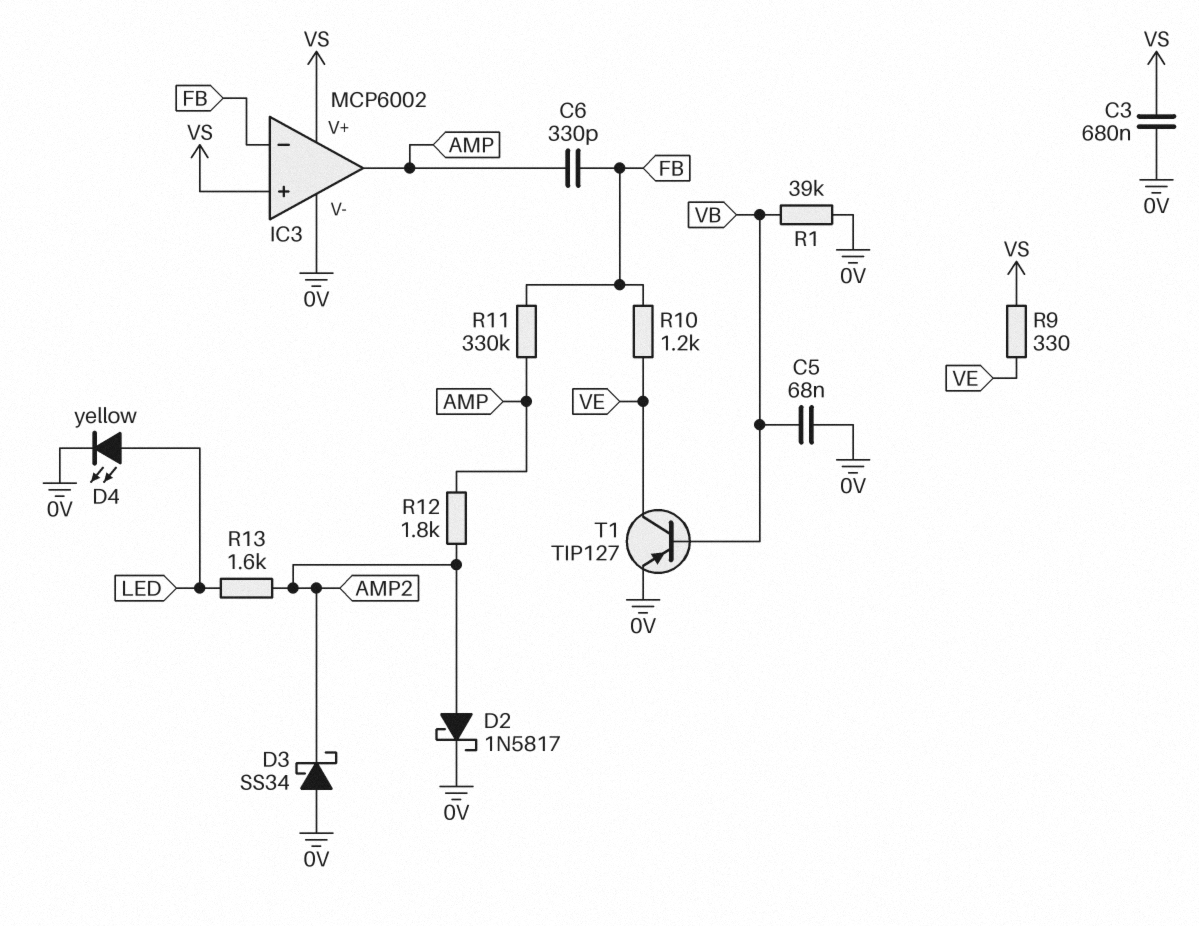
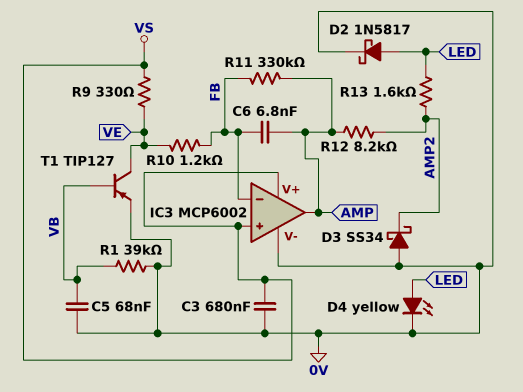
C6: 330pF (AMP, FB) -> 6.8nF (AMP, FB)
D2: schottky 1N5817 (A AMP2, K 0V) -> schottky 1N5817 (A LED, K 0V)
R12: 1.8k (AMP, AMP2) -> 8.2k (AMP, AMP2)

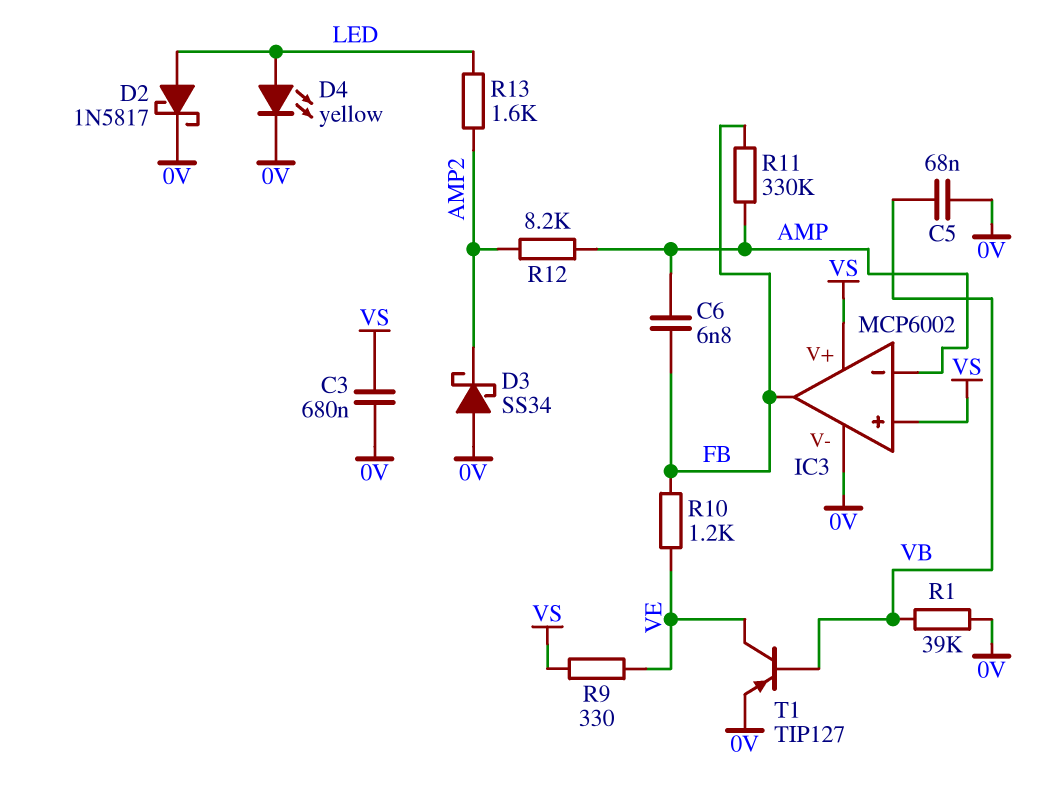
IC3 pin in-: FB -> AMP
IC3 pin out: AMP -> FB

